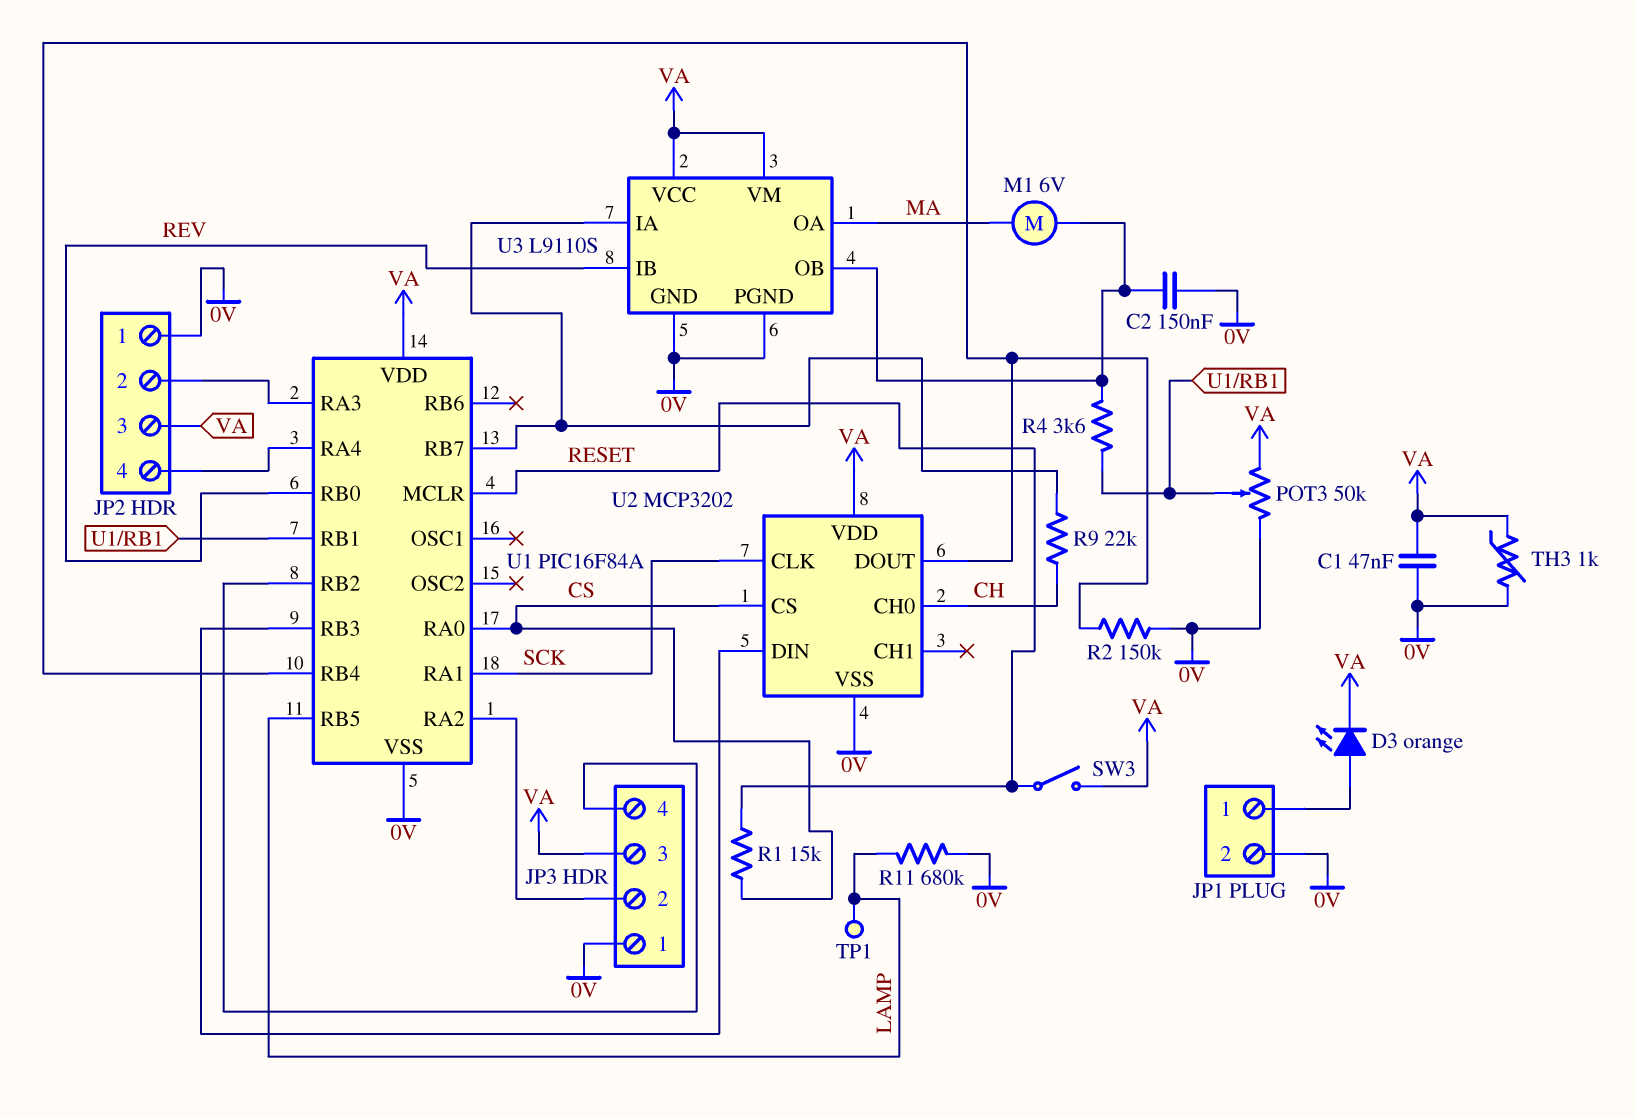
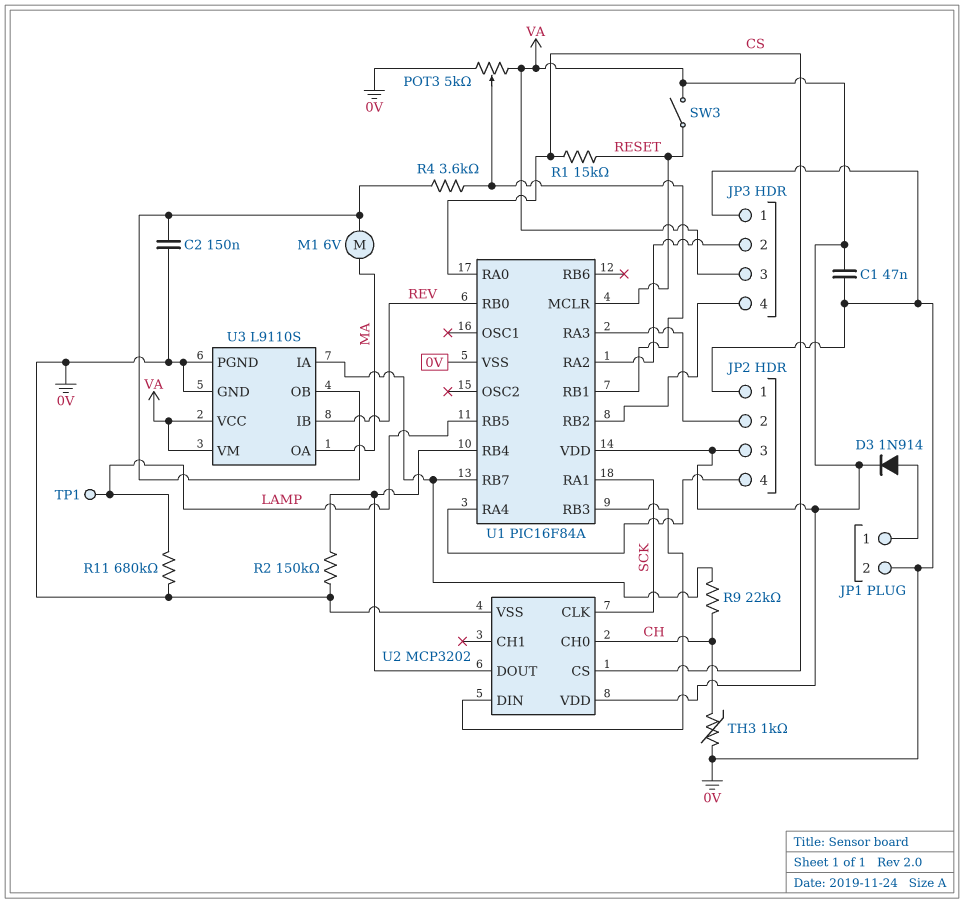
D3: LED orange (A JP1/1, K VA) -> diode 1N914 (A JP1/1, K VA)
POT3: 50k (0V, VA, wiper U1/RB1) -> 5k (0V, VA, wiper U1/RB1)
TH3: 1k (0V, VA) -> 1k (0V, CH)

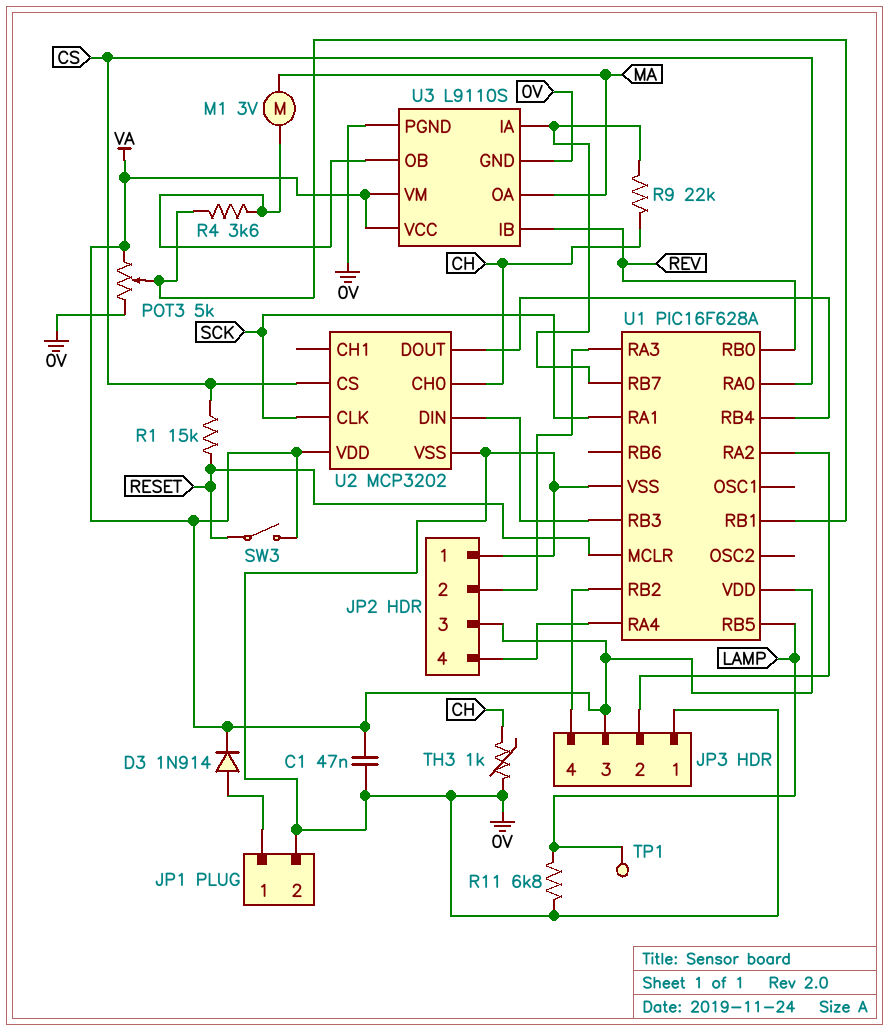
C2: 150nF (0V, U3/OB) -> none
M1: motor 6V (MA, U3/OB) -> motor 3V (MA, U3/OB)
R2: 150k (0V, U1/RB4) -> none
R11: 680k (0V, LAMP) -> 6.8k (0V, LAMP)
U1: PIC16F84A -> PIC16F628A

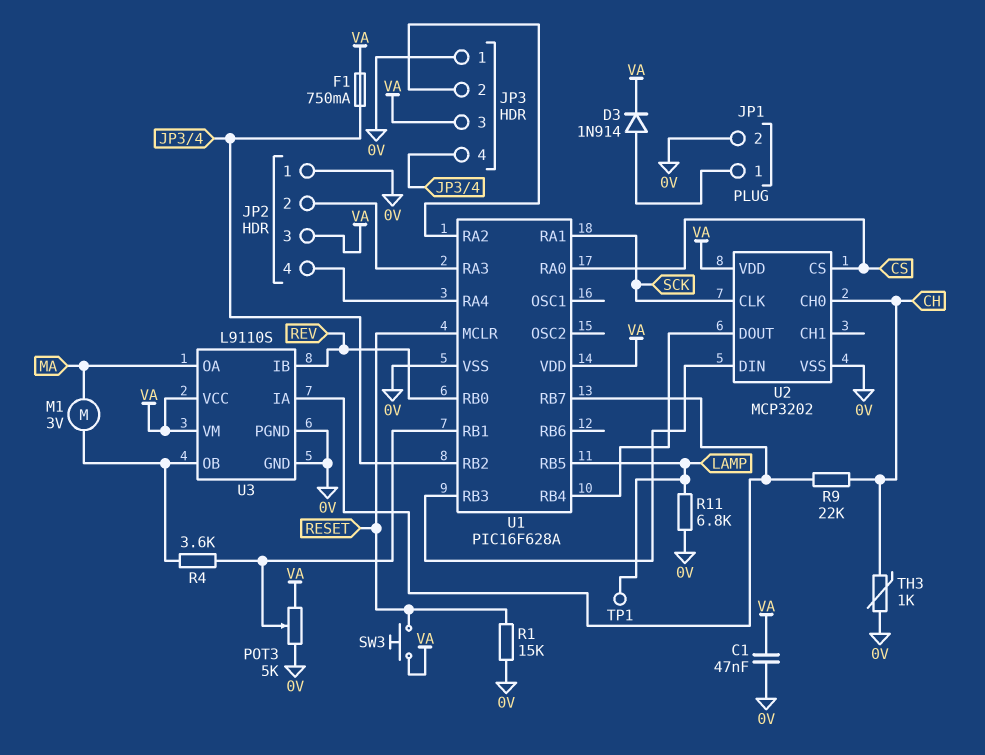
F1: none -> 750mA (JP3/4, VA)
R1: 15k (CS, RESET) -> 15k (0V, RESET)
SW3: switch (RESET, VA) -> button (RESET, VA)

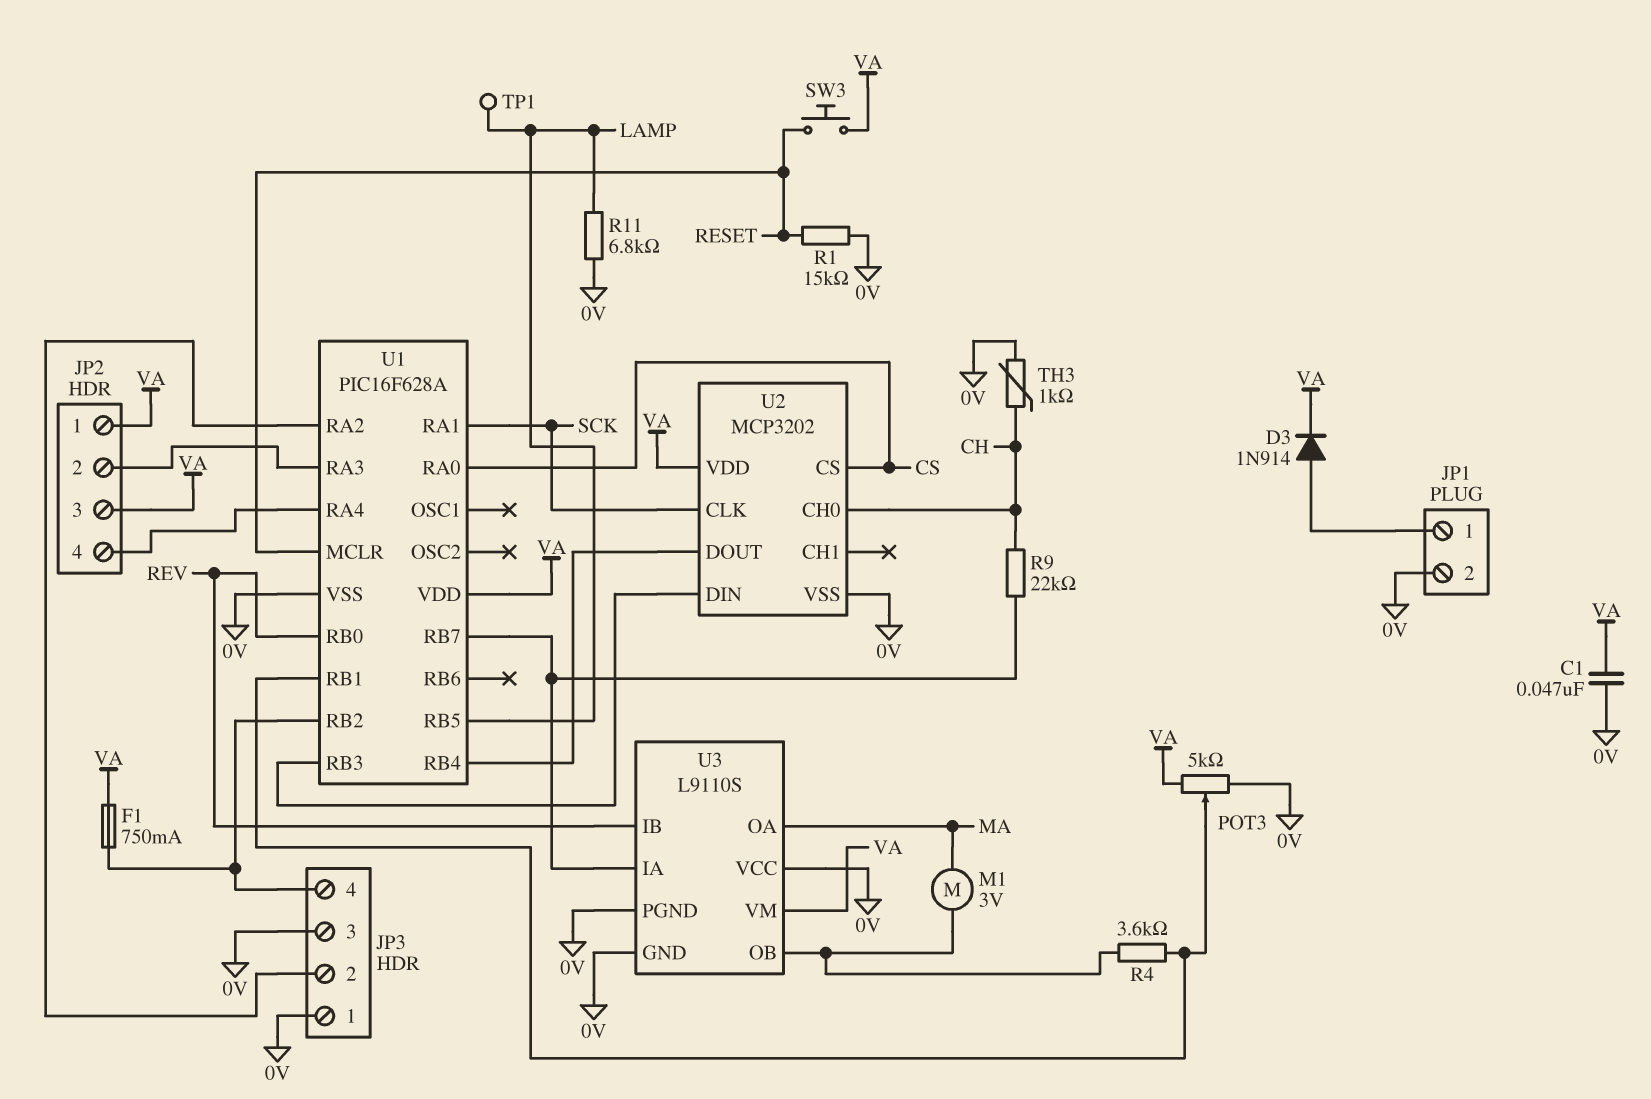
JP2 pin 1: 0V -> VA
JP3 pin 3: VA -> 0V
U3 pin VCC: VA -> 0V

